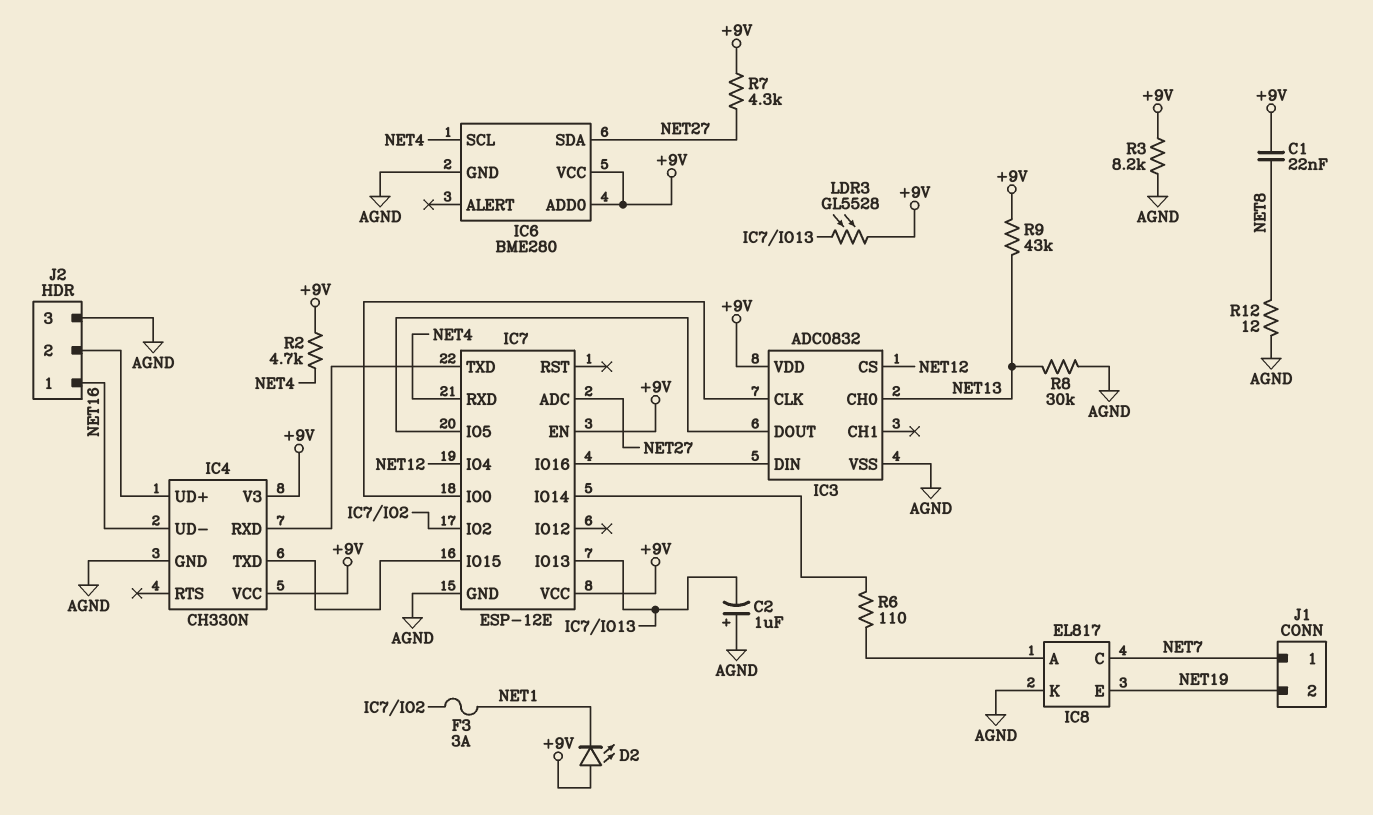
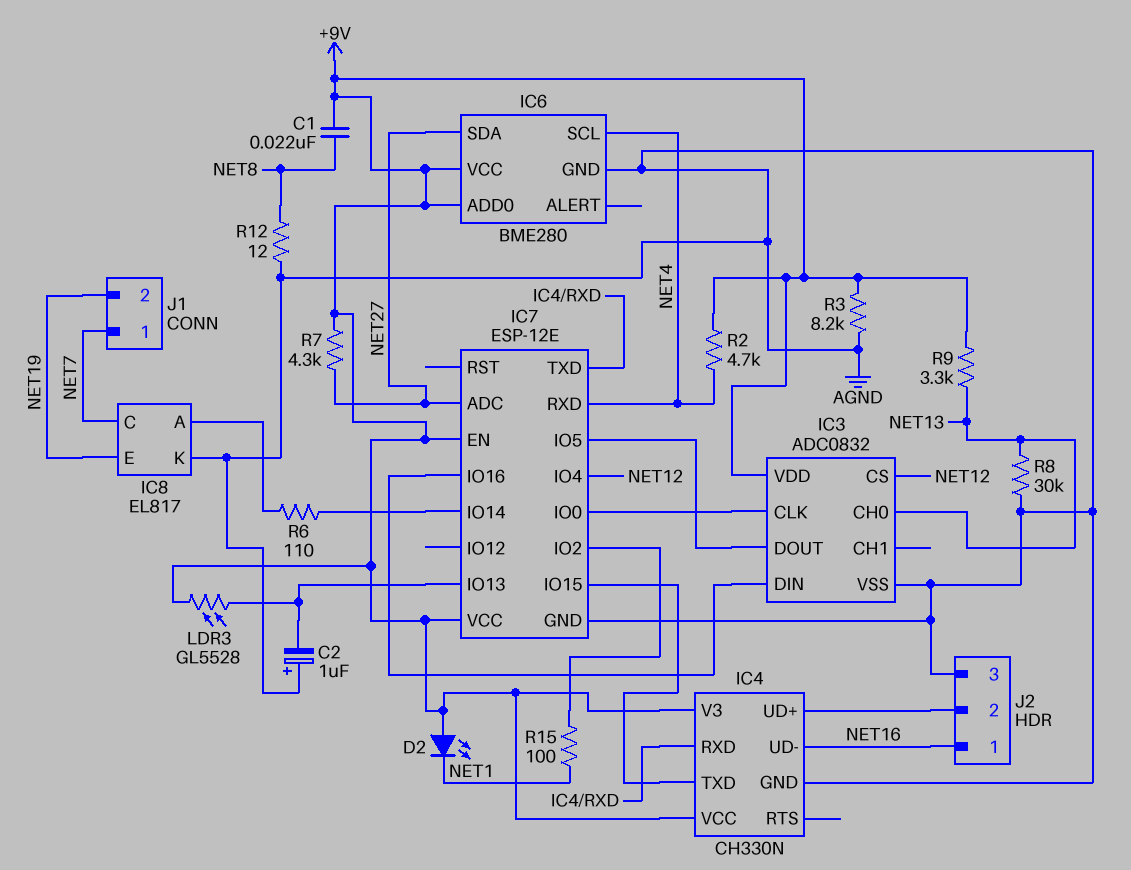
F3: 3A (IC7/IO2, NET1) -> none
R9: 43k (+9V, NET13) -> 3.3k (+9V, NET13)
R15: none -> 100 (IC7/IO2, NET1)

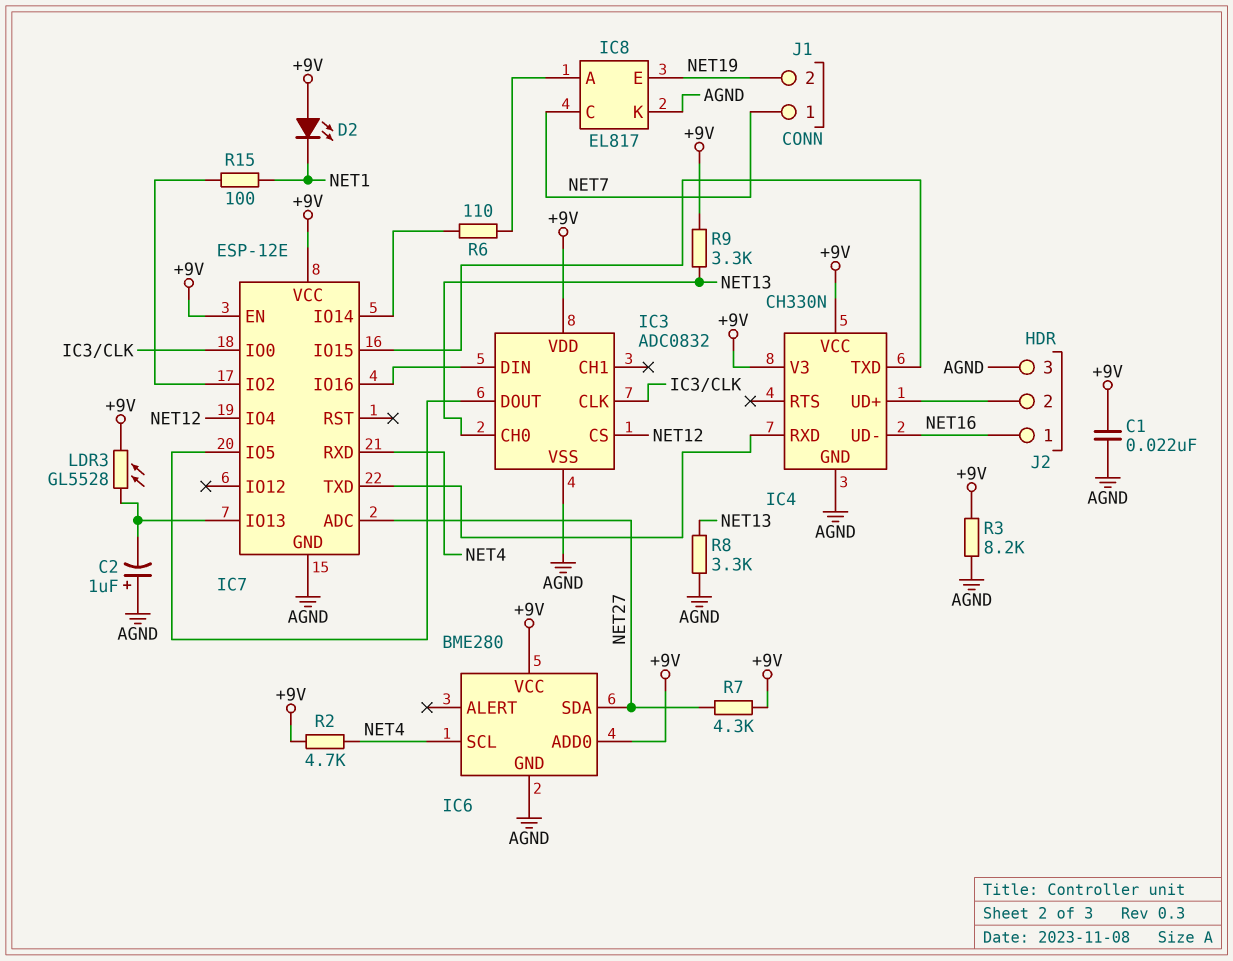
C1: 22nF (+9V, NET8) -> 22nF (+9V, AGND)
R8: 30k (AGND, NET13) -> 3.3k (AGND, NET13)
R12: 12 (AGND, NET8) -> none

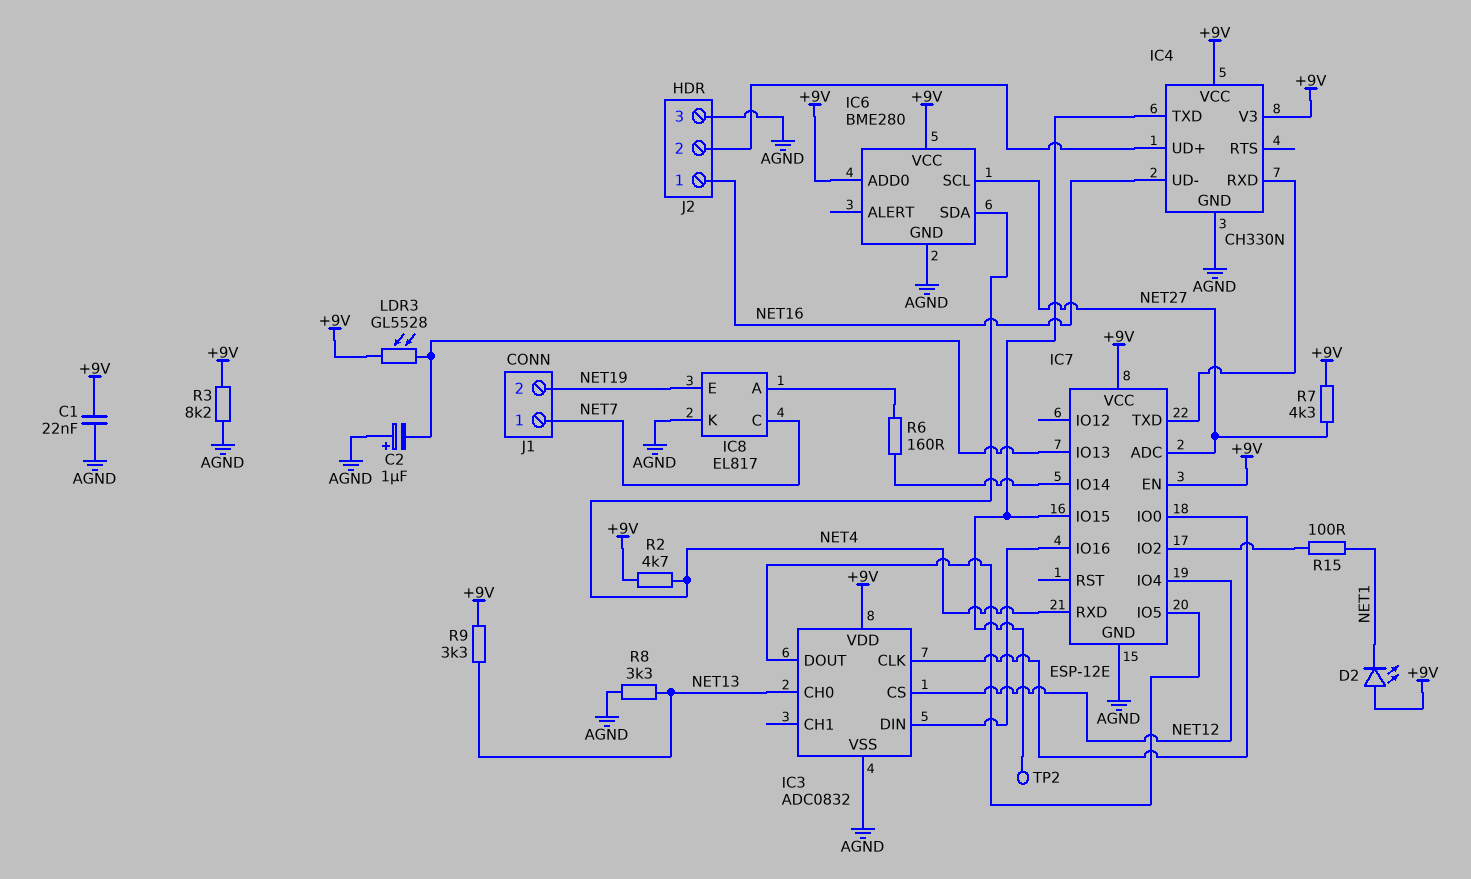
IC6 pin SCL: NET4 -> NET27
IC6 pin SDA: NET27 -> NET4
R6: 110 (IC7/IO14, IC8/A) -> 160 (IC7/IO14, IC8/A)
TP2: none -> test point (IC4/TXD)

